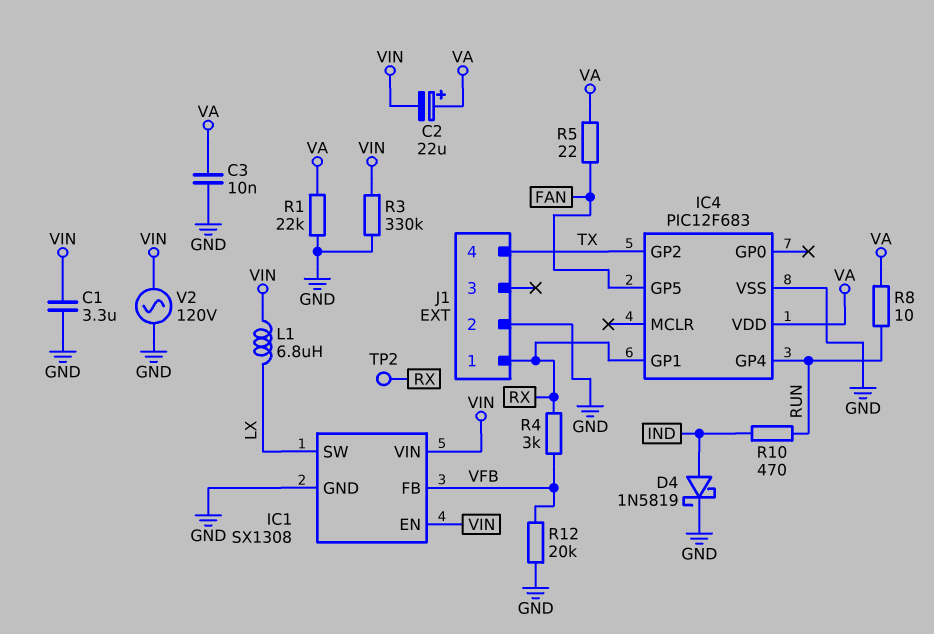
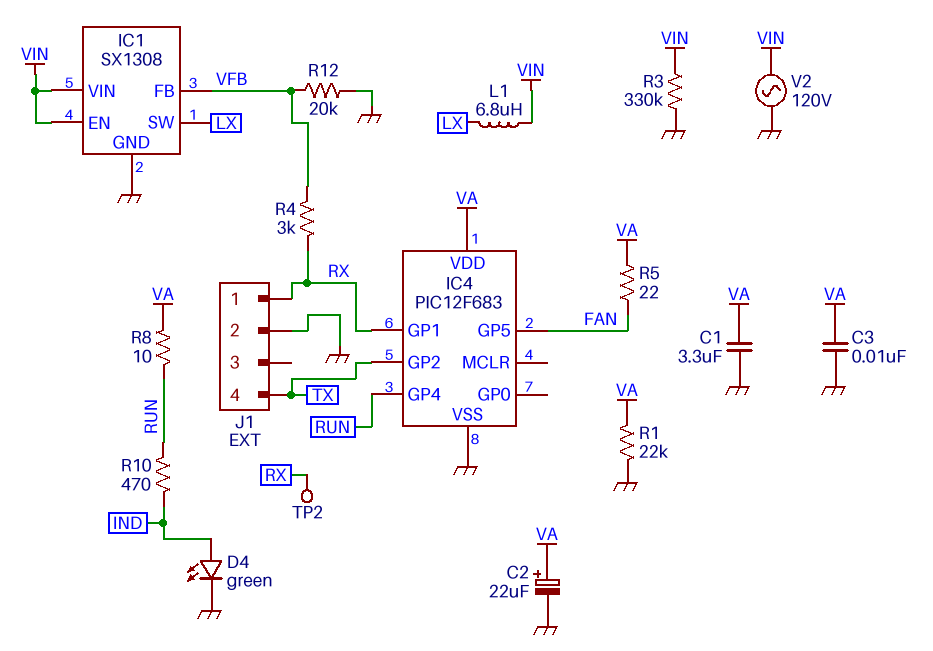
C1: 3.3uF (GND, VIN) -> 3.3uF (GND, VA)
C2: 22uF (plus VA, minus VIN) -> 22uF (plus VA, minus GND)
D4: schottky 1N5819 (A IND, K GND) -> LED green (A IND, K GND)

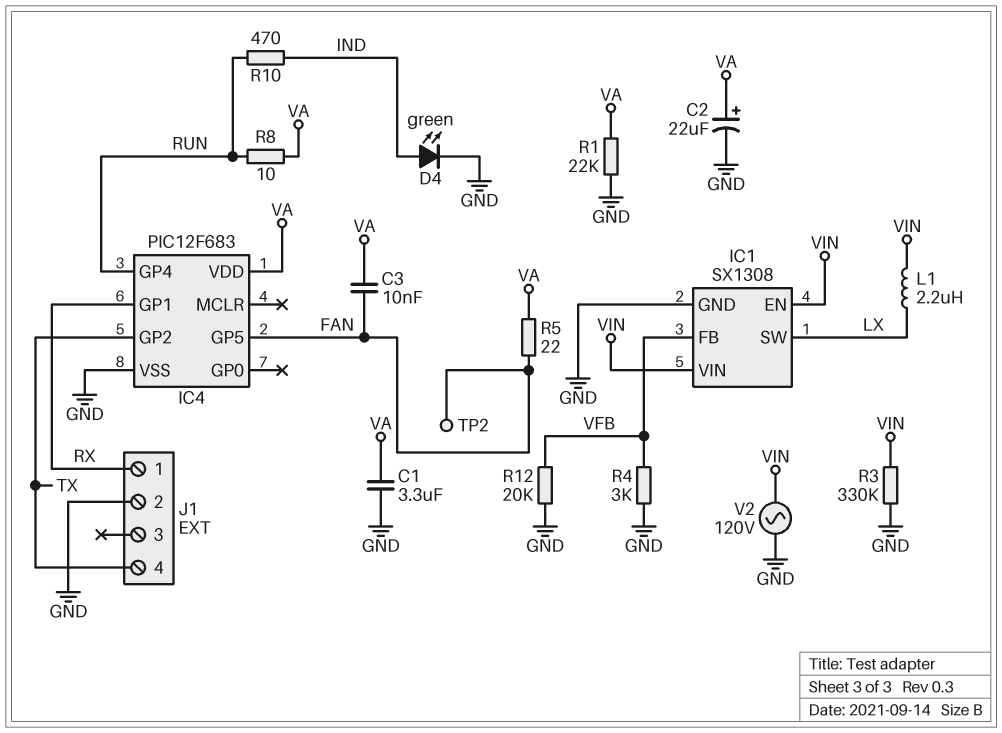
C3: 10nF (GND, VA) -> 10nF (FAN, VA)
L1: 6.8uH (LX, VIN) -> 2.2uH (LX, VIN)
R4: 3k (RX, VFB) -> 3k (GND, VFB)
TP2: test point (RX) -> test point (FAN)

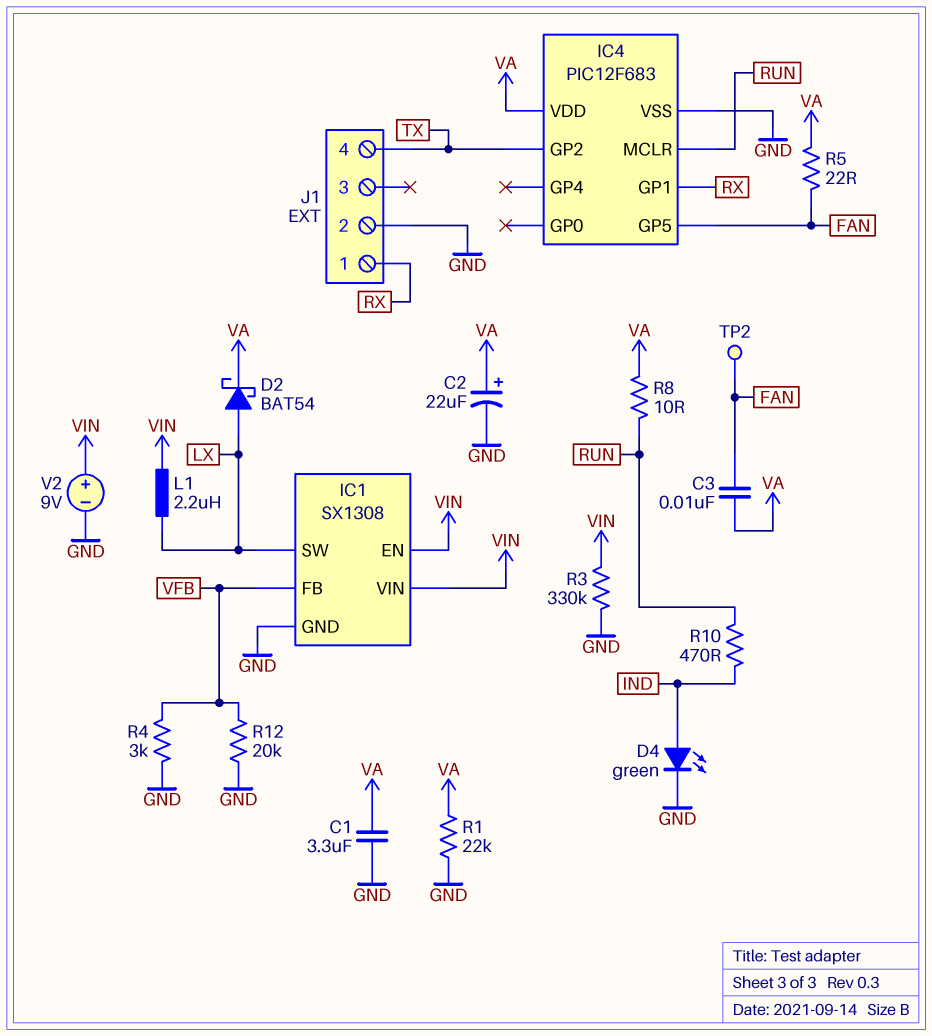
D2: none -> schottky BAT54 (A LX, K VA)
IC4 pin GP4: RUN -> none
IC4 pin MCLR: none -> RUN
V2: AC 120V (GND, VIN) -> 9V (plus VIN, minus GND)

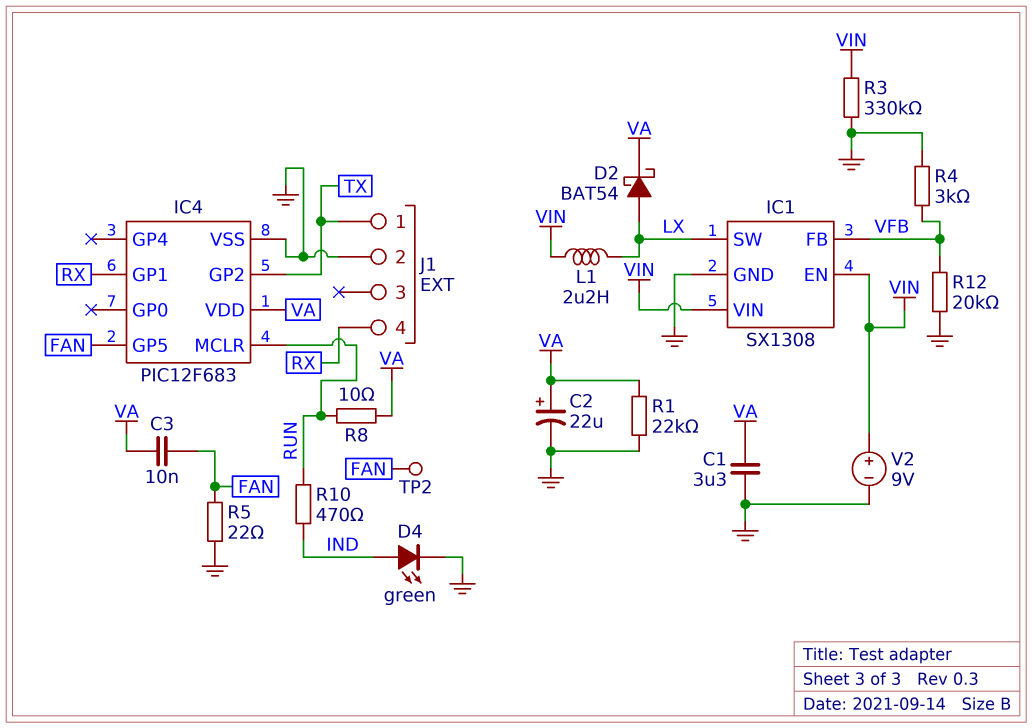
J1 pin 1: RX -> TX
J1 pin 4: TX -> RX
R5: 22 (FAN, VA) -> 22 (FAN, GND)

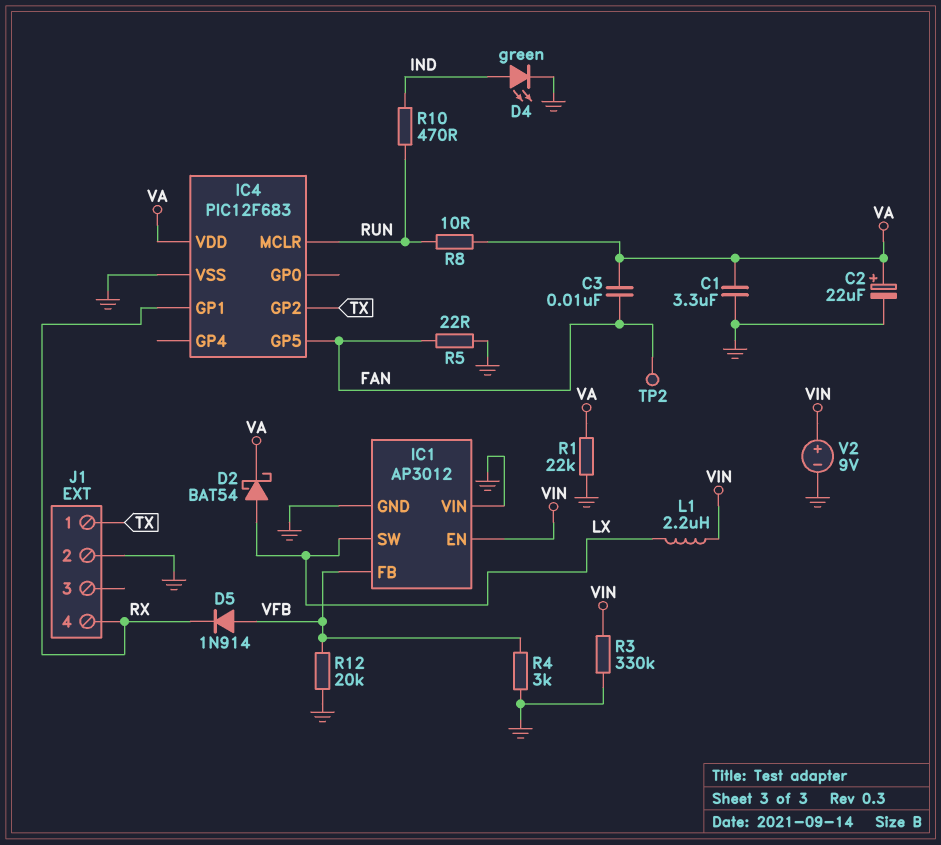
D5: none -> diode 1N914 (A VFB, K RX)
IC1: SX1308 -> AP3012
IC1 pin VIN: VIN -> GND

